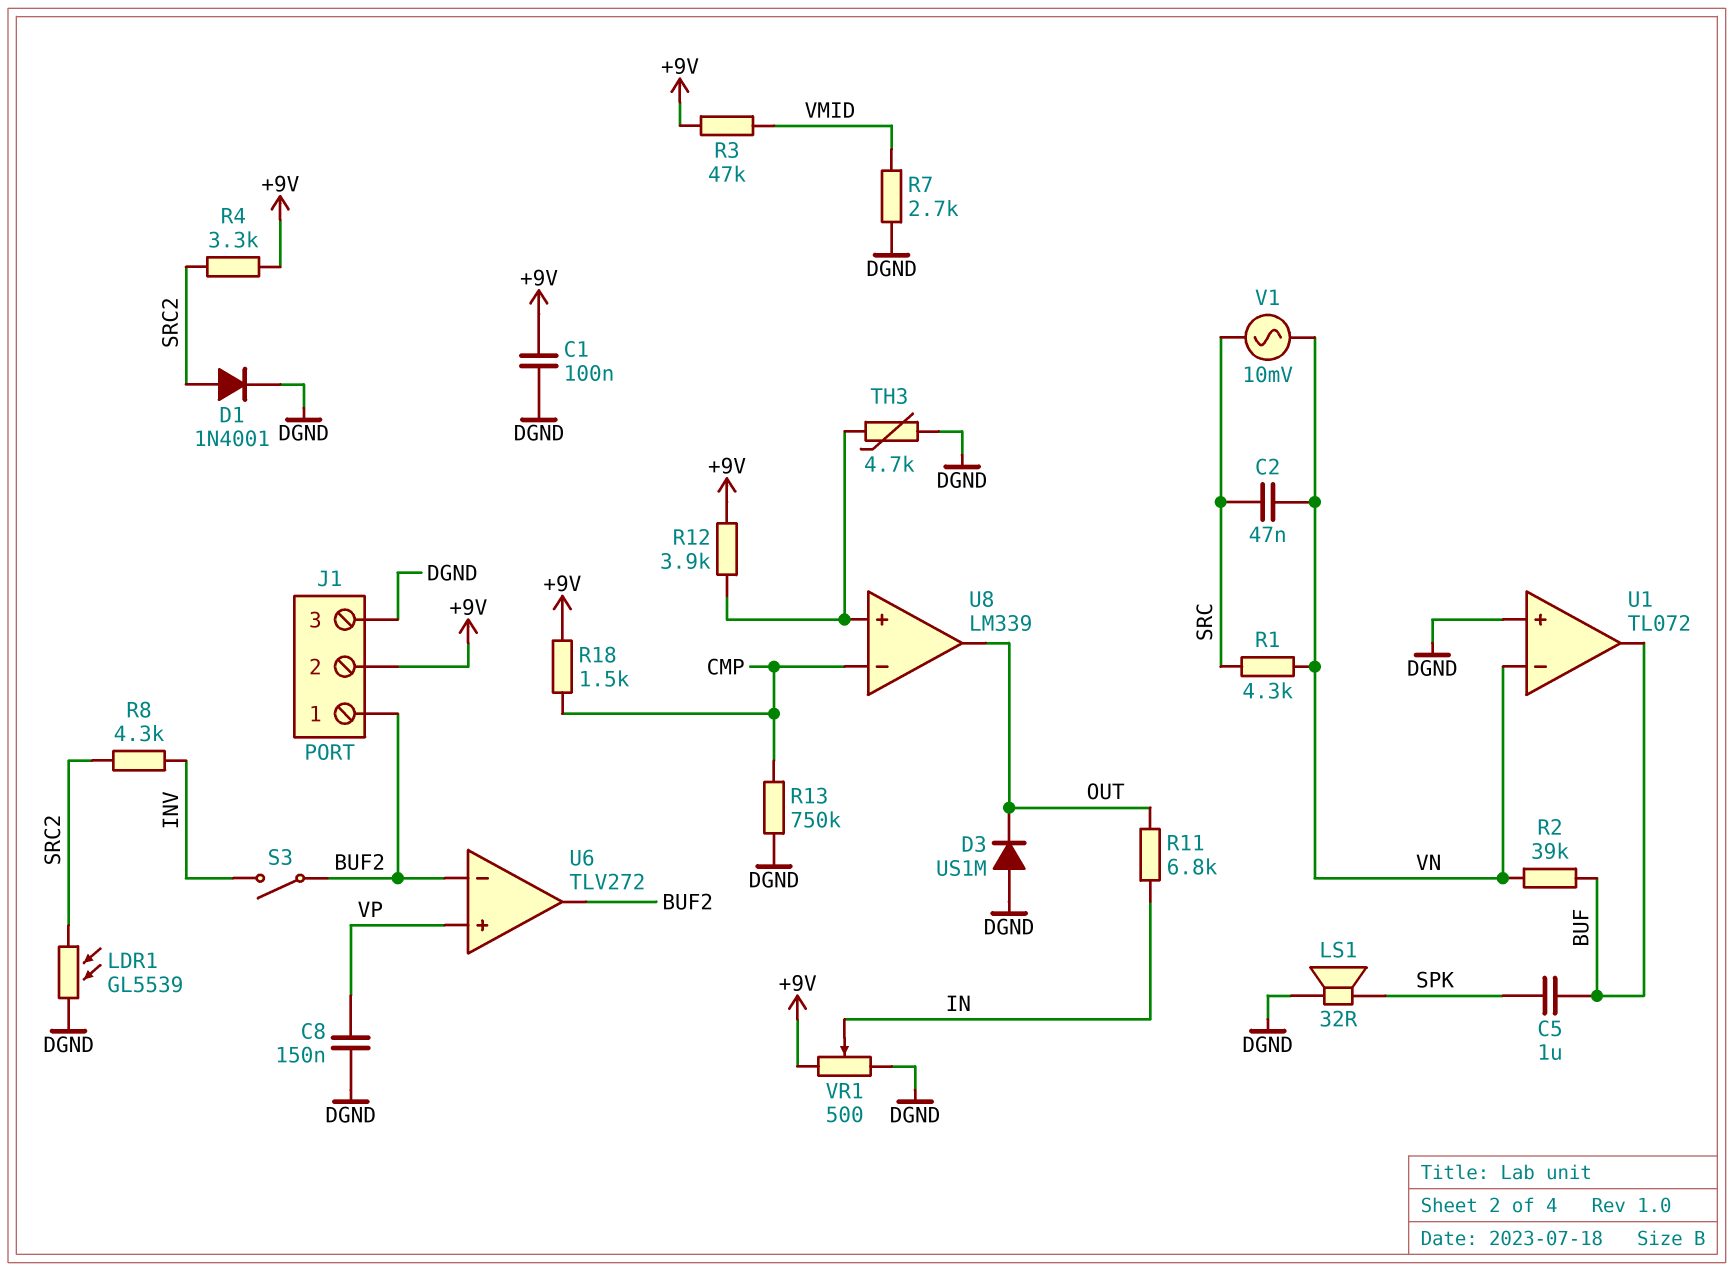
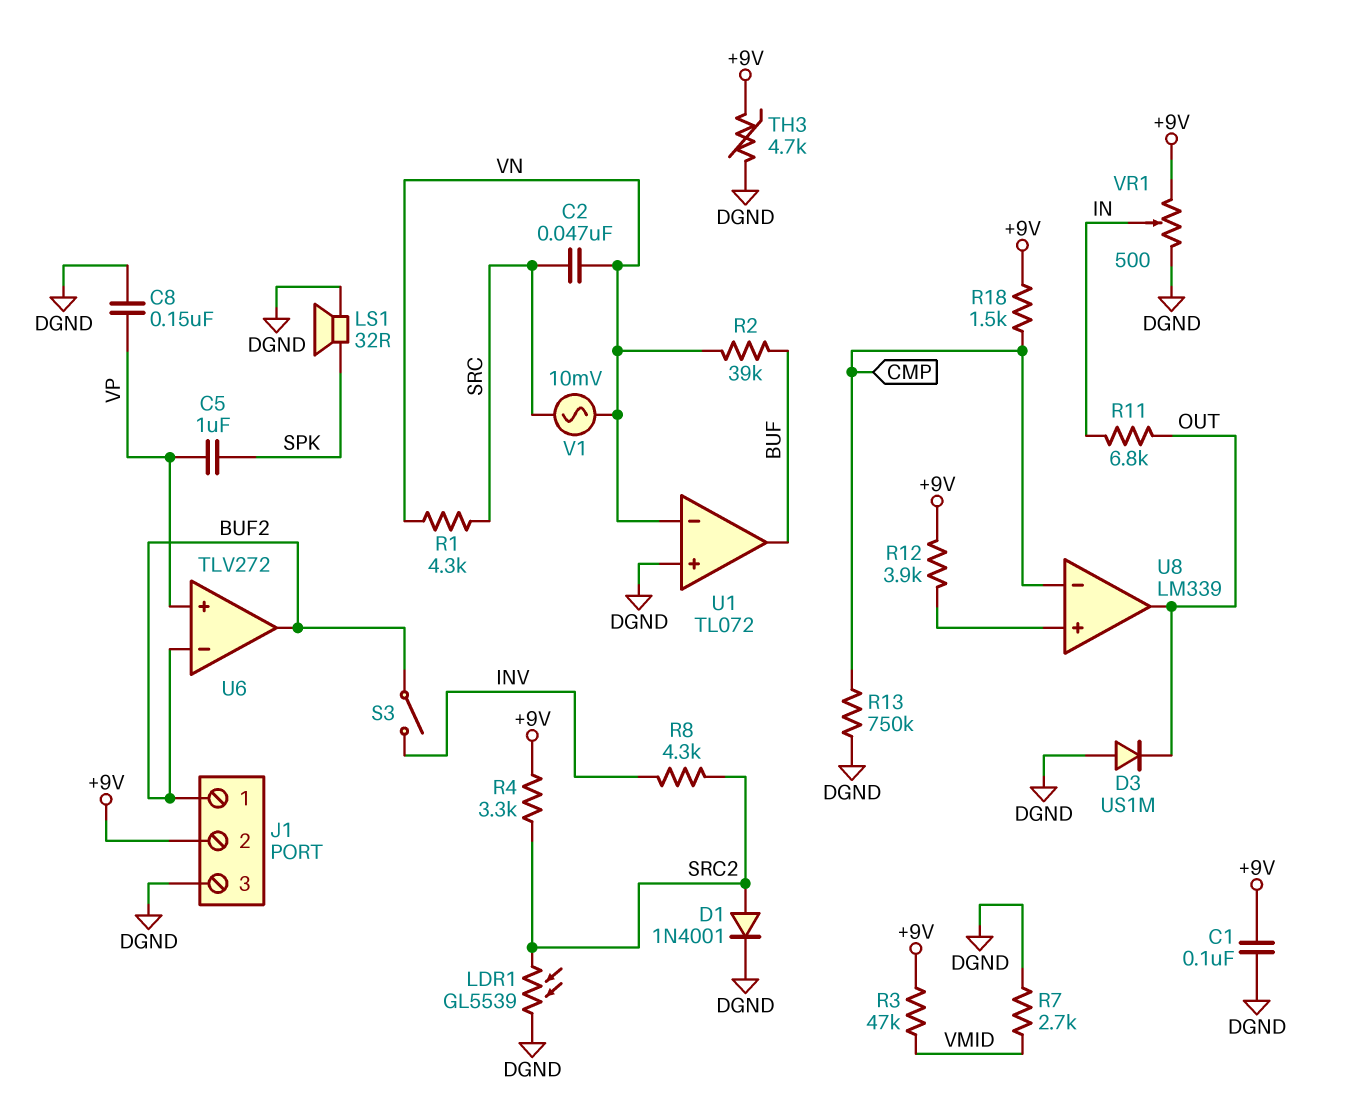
C5: 1uF (BUF, SPK) -> 1uF (SPK, VP)
TH3: 4.7k (DGND, U8/in+) -> 4.7k (+9V, DGND)

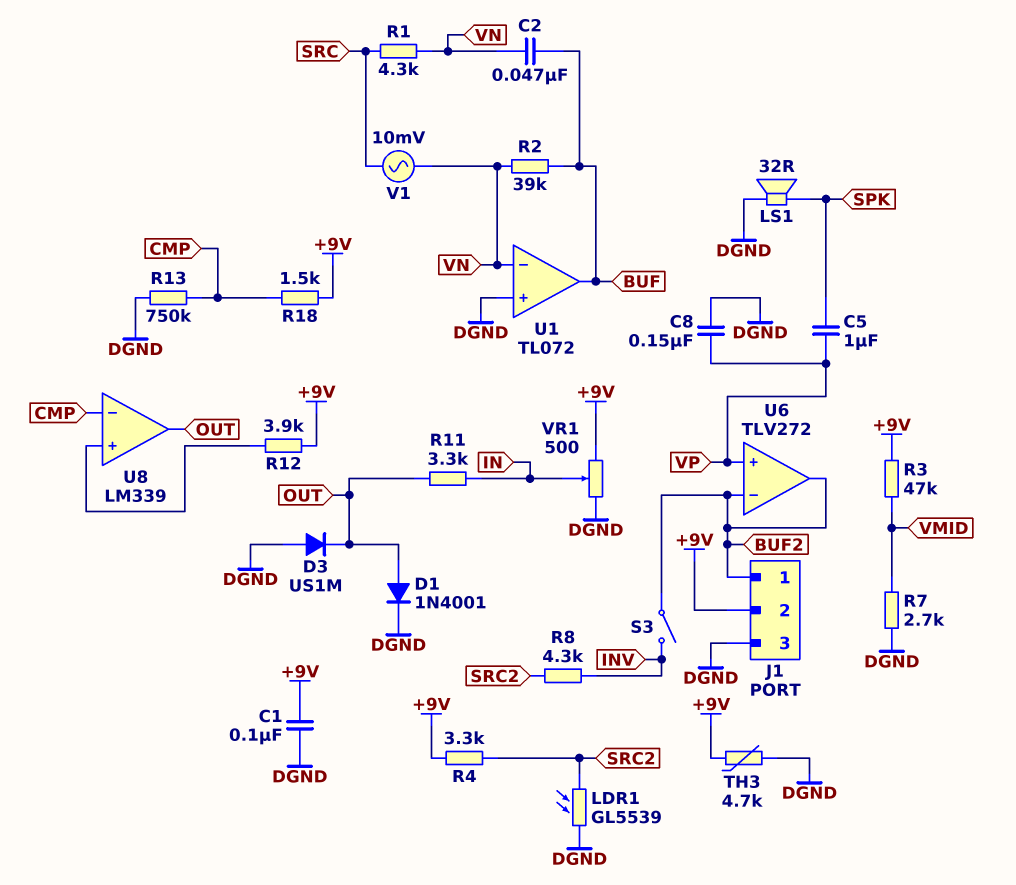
C2: 47nF (SRC, VN) -> 47nF (BUF, VN)
D1: diode 1N4001 (A SRC2, K DGND) -> diode 1N4001 (A OUT, K DGND)
R11: 6.8k (IN, OUT) -> 3.3k (IN, OUT)

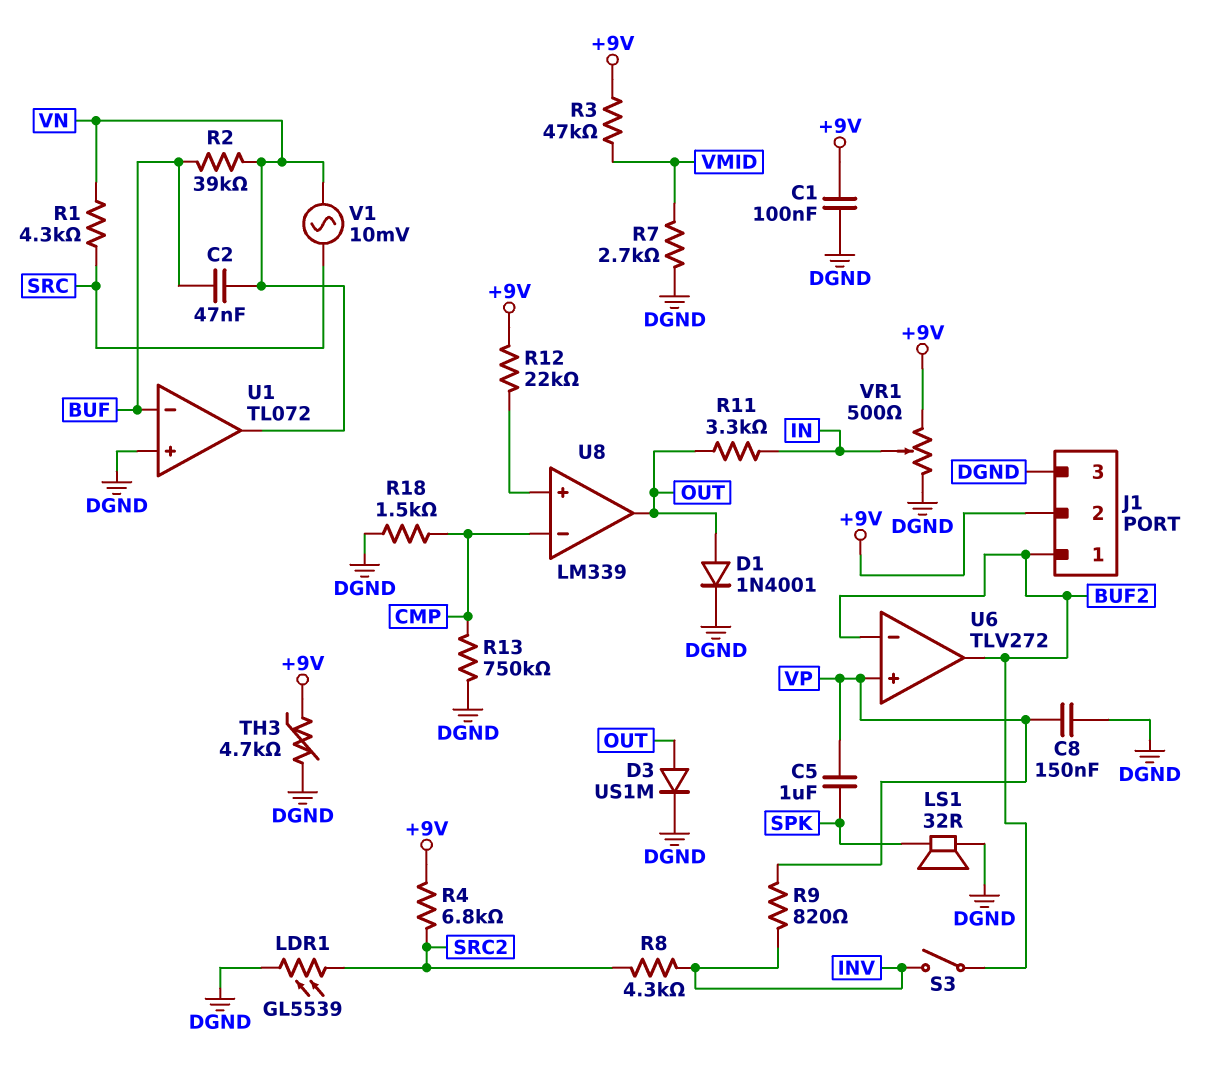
D3: diode US1M (A DGND, K OUT) -> diode US1M (A OUT, K DGND)
R4: 3.3k (+9V, SRC2) -> 6.8k (+9V, SRC2)
R9: none -> 820 (INV, VP)
R12: 3.9k (+9V, U8/in+) -> 22k (+9V, U8/in+)
R18: 1.5k (+9V, CMP) -> 1.5k (CMP, DGND)
U1 pin in-: VN -> BUF
U1 pin out: BUF -> VN

